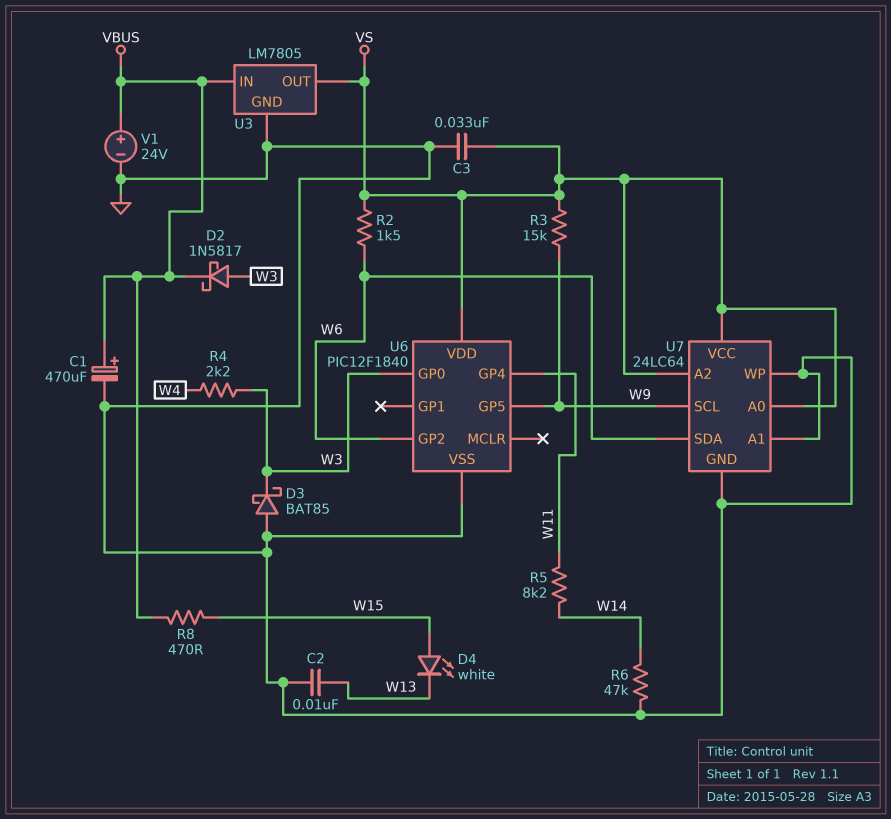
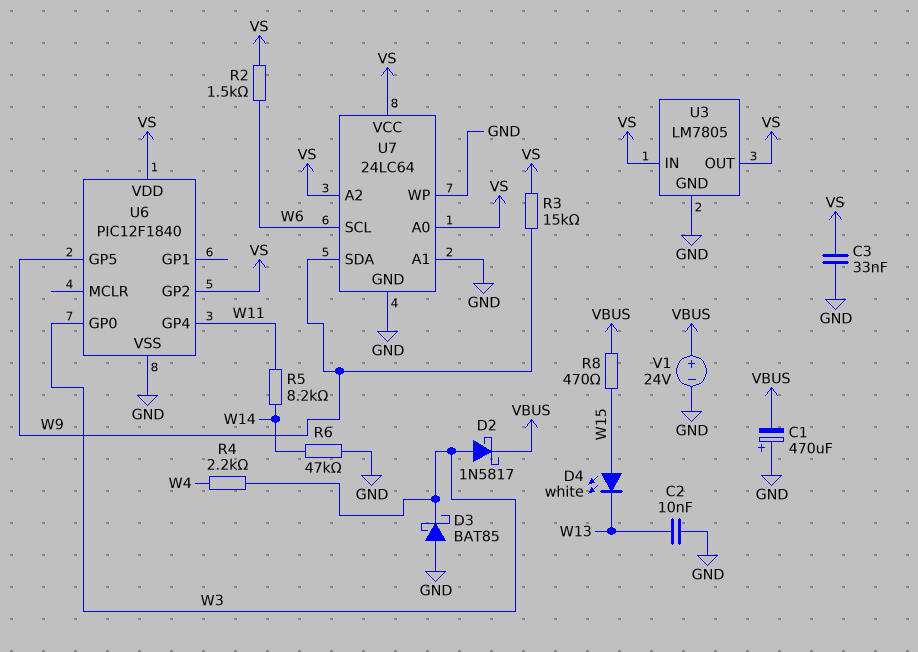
C1: 470uF (plus VBUS, minus GND) -> 470uF (plus GND, minus VBUS)
U3 pin IN: VBUS -> VS
U6 pin GP2: W6 -> VS
U7 pin SCL: W9 -> W6
U7 pin SDA: W6 -> W9

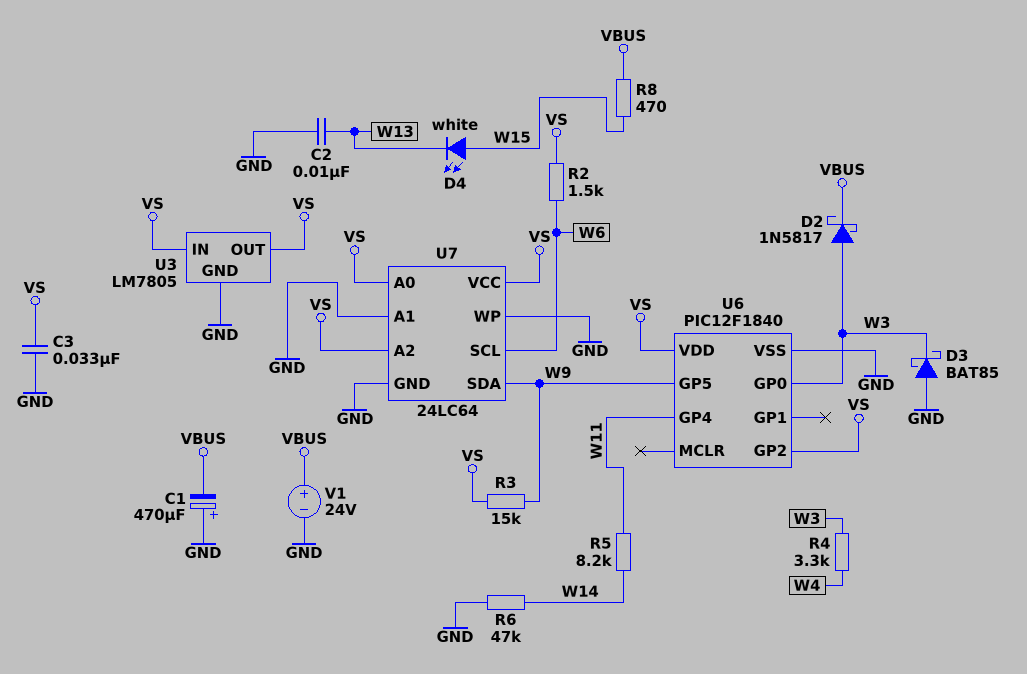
R4: 2.2k (W3, W4) -> 3.3k (W3, W4)

